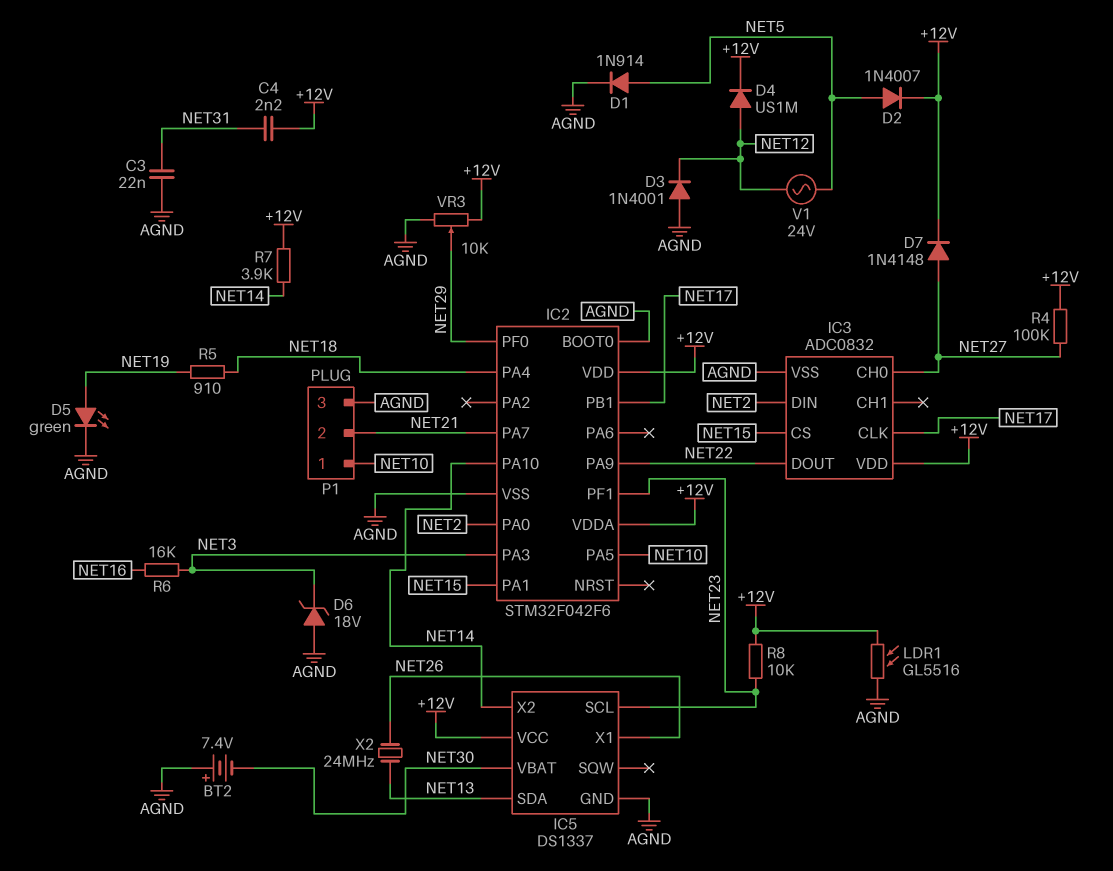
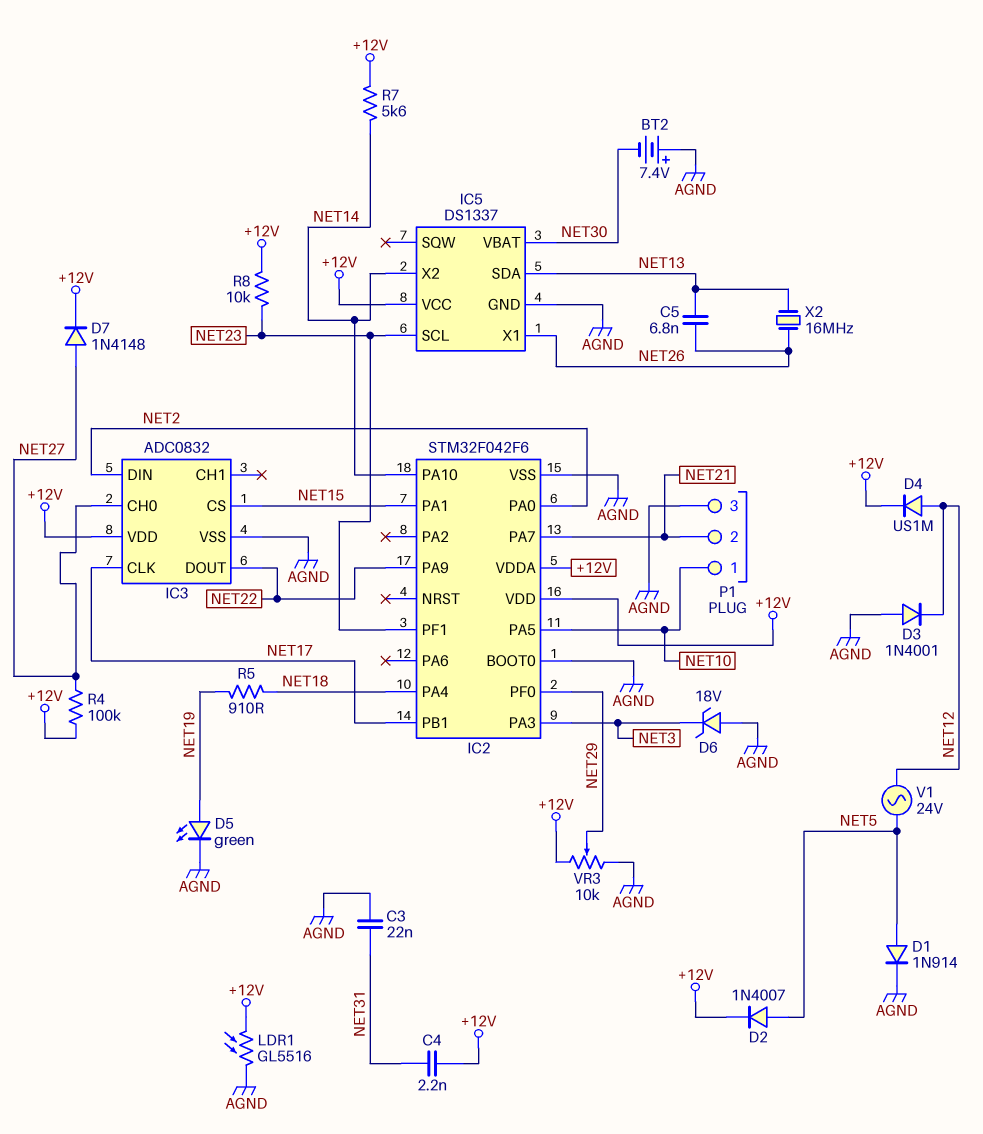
C5: none -> 6.8nF (NET13, NET26)
R6: 16k (NET3, NET16) -> none
R7: 3.9k (+12V, NET14) -> 5.6k (+12V, NET14)
X2: 24MHz (NET13, NET26) -> 16MHz (NET13, NET26)

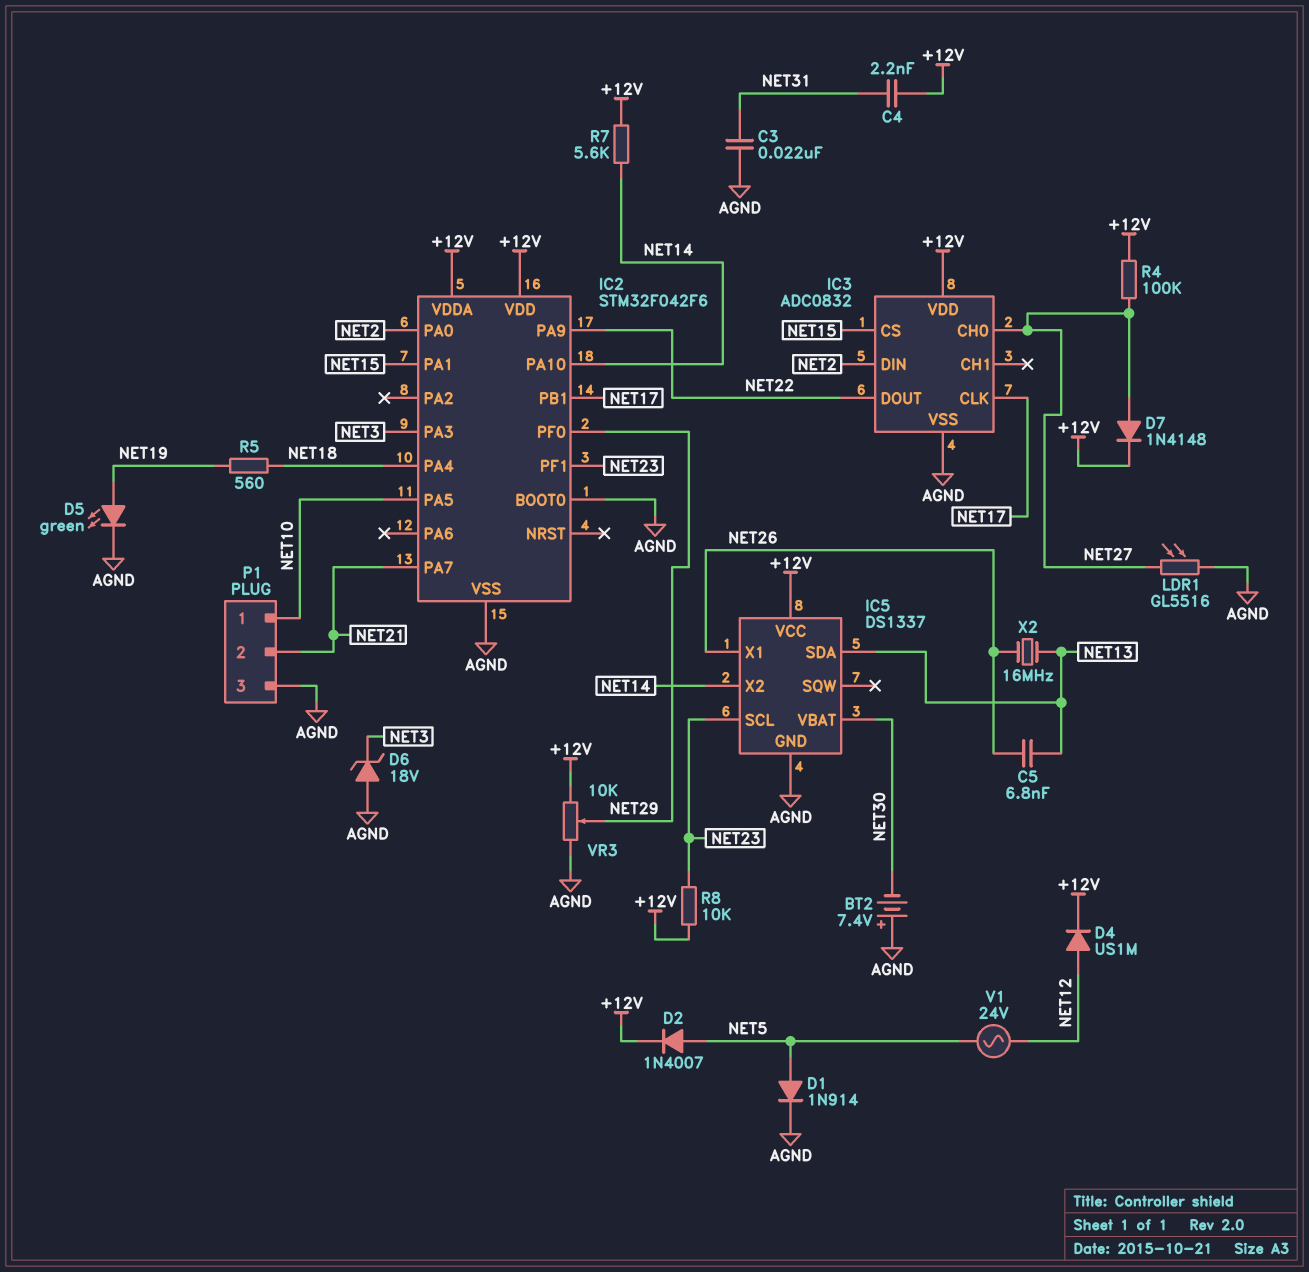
D3: diode 1N4001 (A AGND, K NET12) -> none
LDR1: GL5516 (+12V, AGND) -> GL5516 (AGND, NET27)
R5: 910 (NET18, NET19) -> 560 (NET18, NET19)

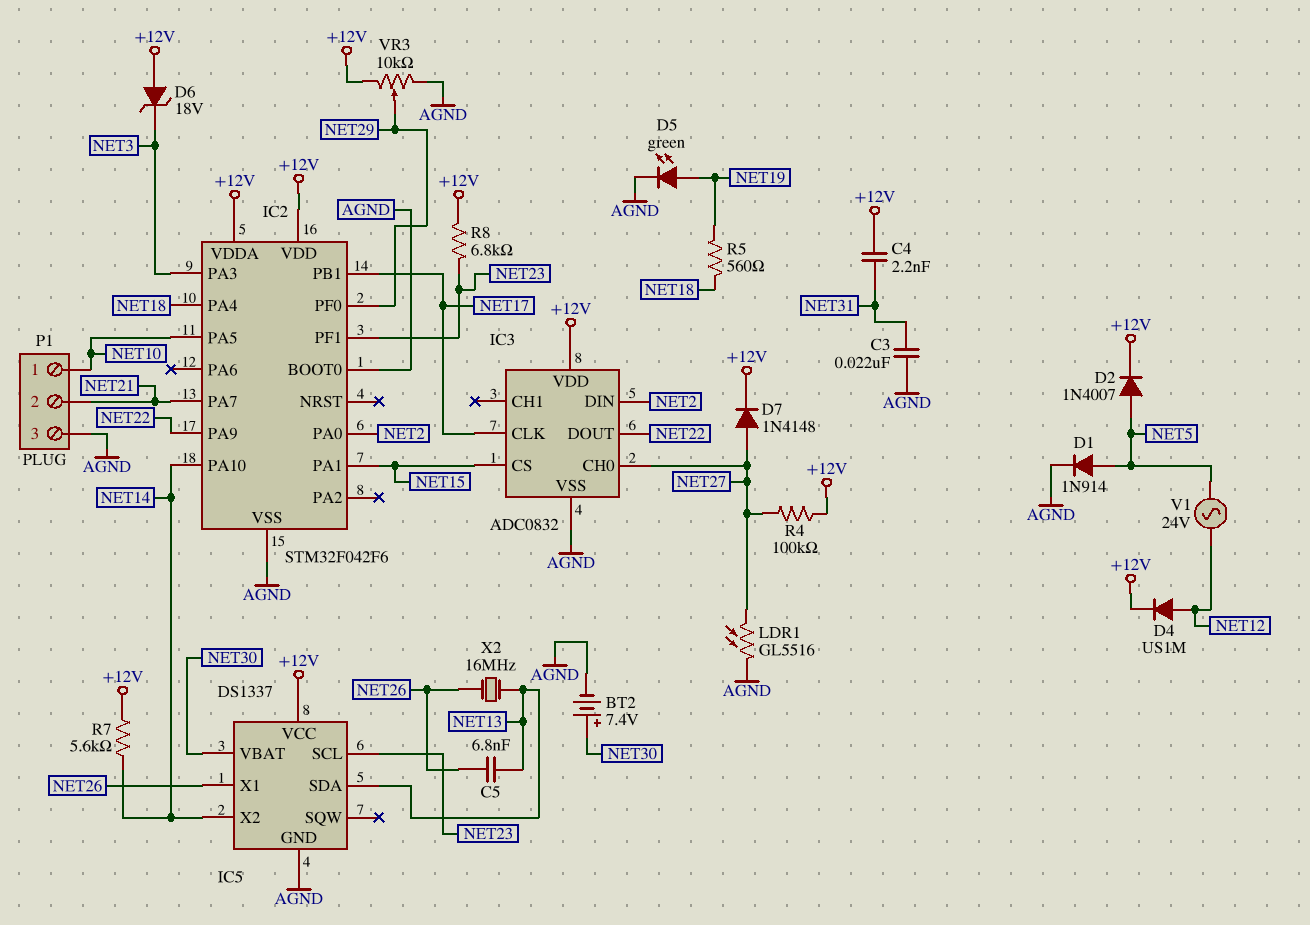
BT2: 7.4V (plus AGND, minus NET30) -> 7.4V (plus NET30, minus AGND)
D6: zener 18V (A AGND, K NET3) -> zener 18V (A +12V, K NET3)
R8: 10k (+12V, NET23) -> 6.8k (+12V, NET23)

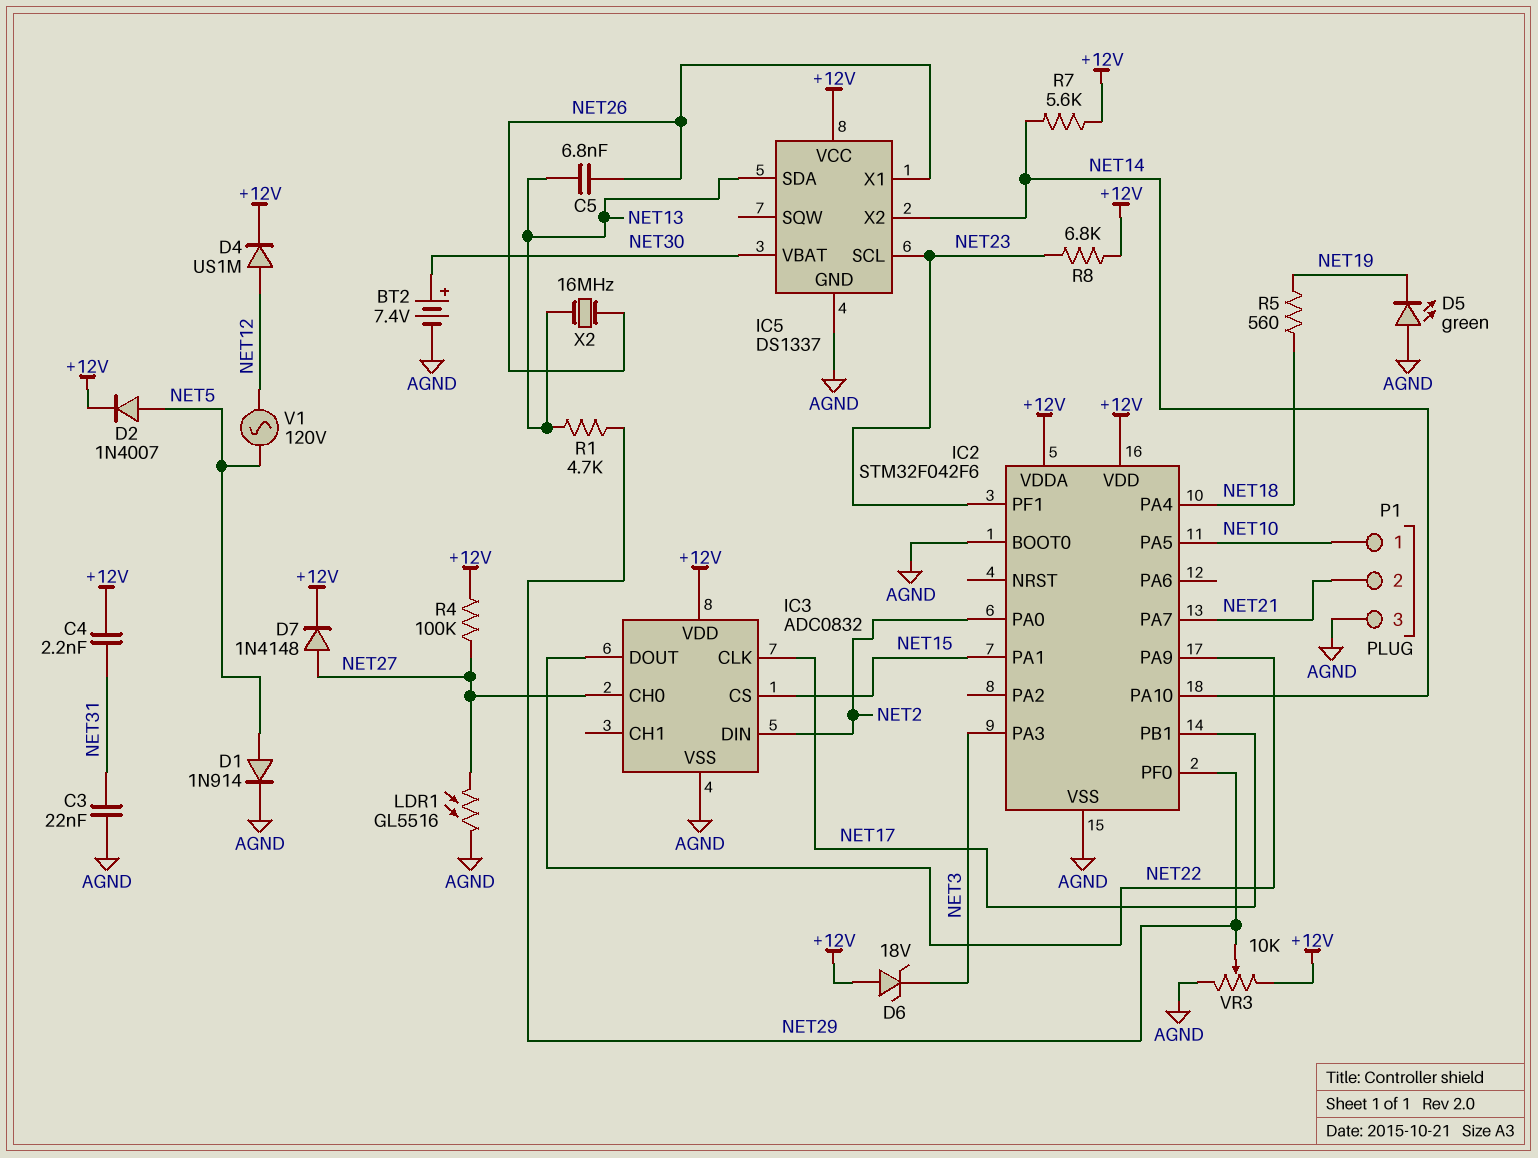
D5: LED green (A NET19, K AGND) -> LED green (A AGND, K NET19)
R1: none -> 4.7k (NET13, NET29)
V1: AC 24V (NET5, NET12) -> AC 120V (NET5, NET12)

